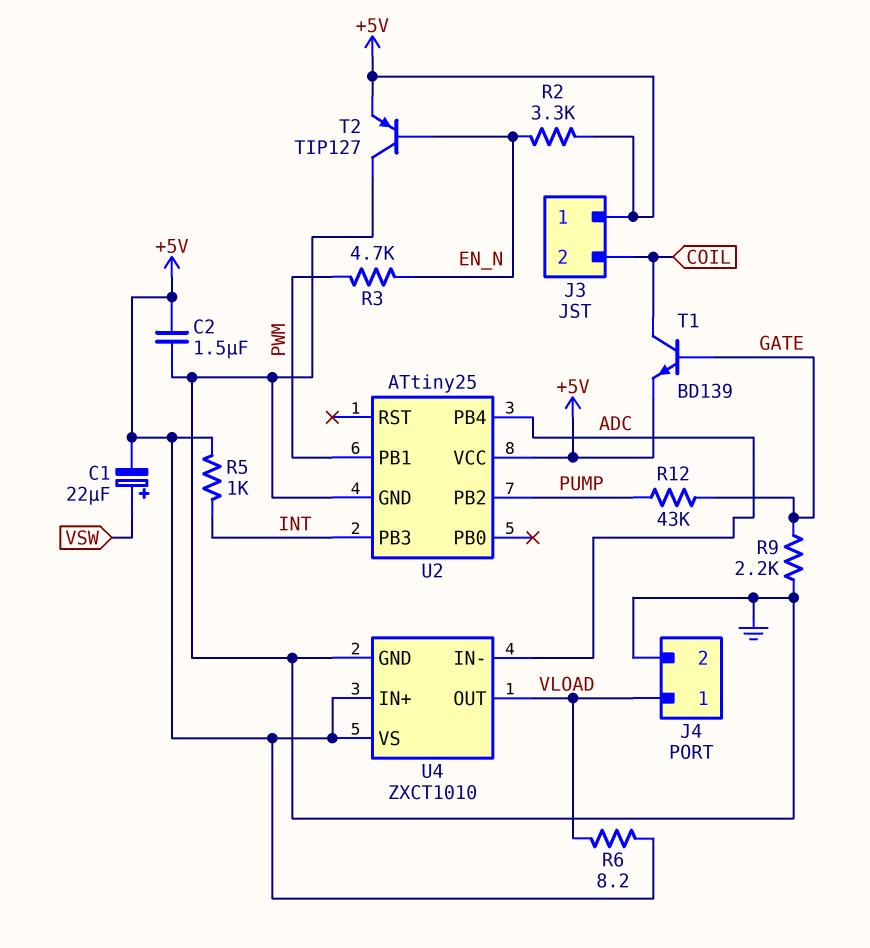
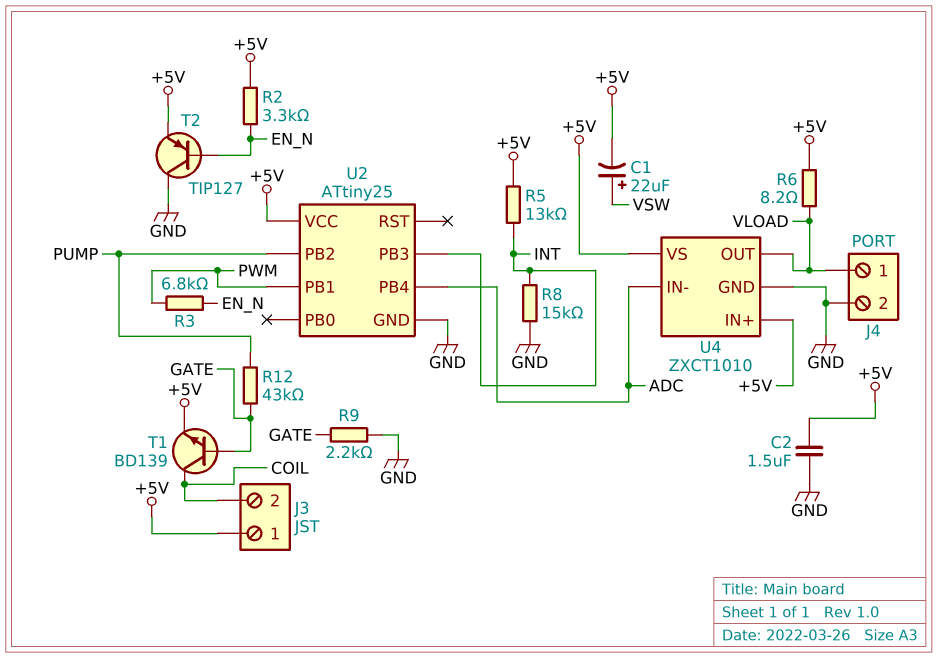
R3: 4.7k (EN_N, PWM) -> 6.8k (EN_N, PWM)
R5: 1k (+5V, INT) -> 13k (+5V, INT)
R8: none -> 15k (GND, INT)

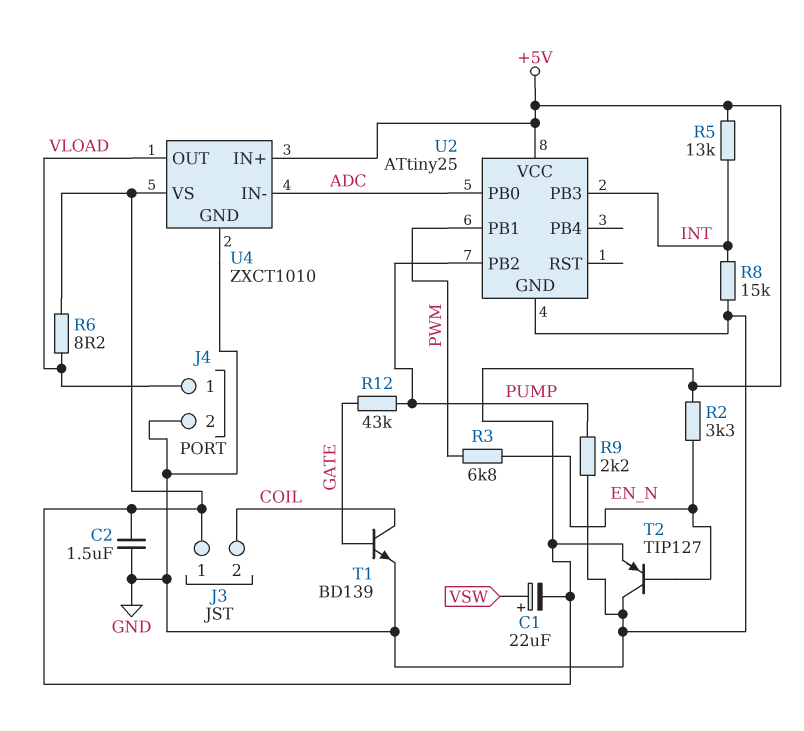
R9: 2.2k (GATE, GND) -> 2.2k (GND, PUMP)
T1: NPN BD139 (B GATE, C COIL, E +5V) -> NPN BD139 (B GATE, C COIL, E GND)
U2 pin PB0: none -> ADC
U2 pin PB4: ADC -> none

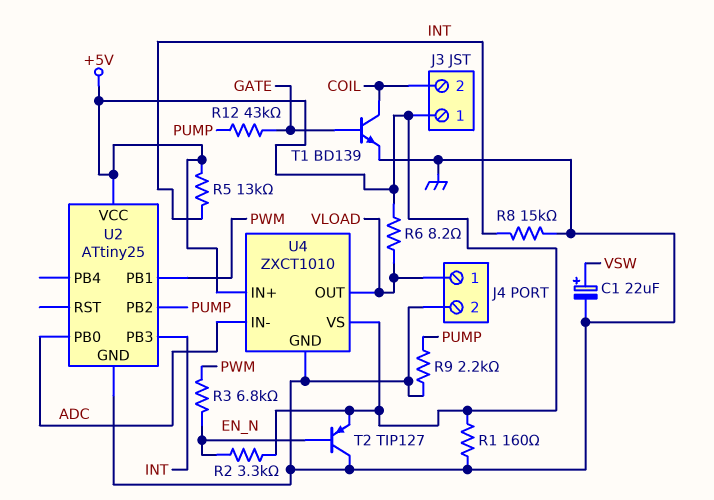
C1: 22uF (plus VSW, minus +5V) -> 22uF (plus VSW, minus GND)
C2: 1.5uF (+5V, GND) -> none
R1: none -> 160 (+5V, GND)

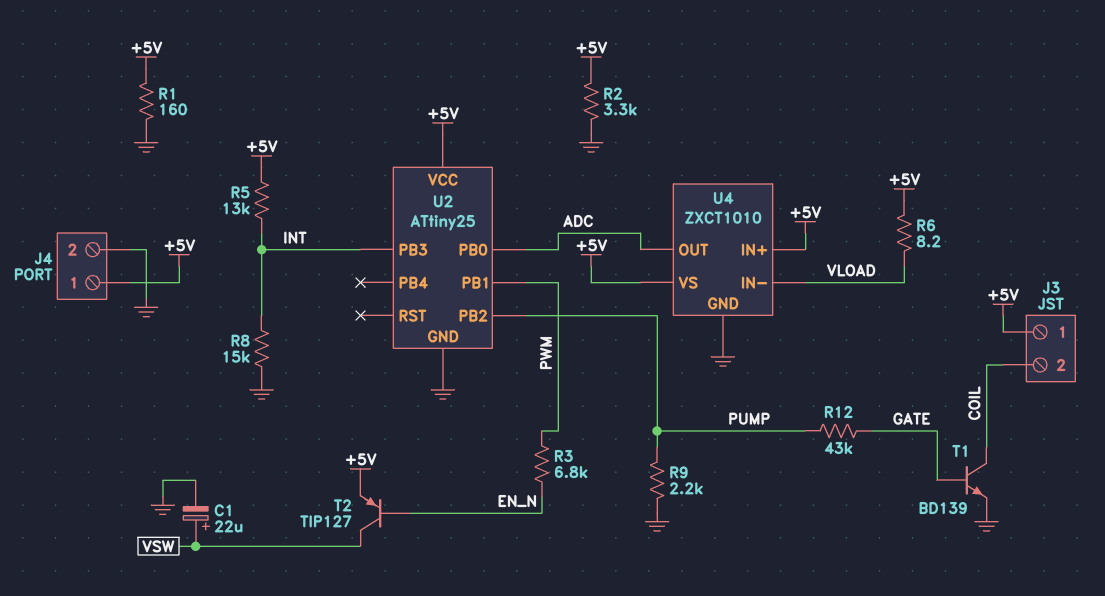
J4 pin 1: VLOAD -> +5V
R2: 3.3k (+5V, EN_N) -> 3.3k (+5V, GND)
T2: PNP TIP127 (B EN_N, C GND, E +5V) -> PNP TIP127 (B EN_N, C VSW, E +5V)
U4 pin IN-: ADC -> VLOAD
U4 pin OUT: VLOAD -> ADC

